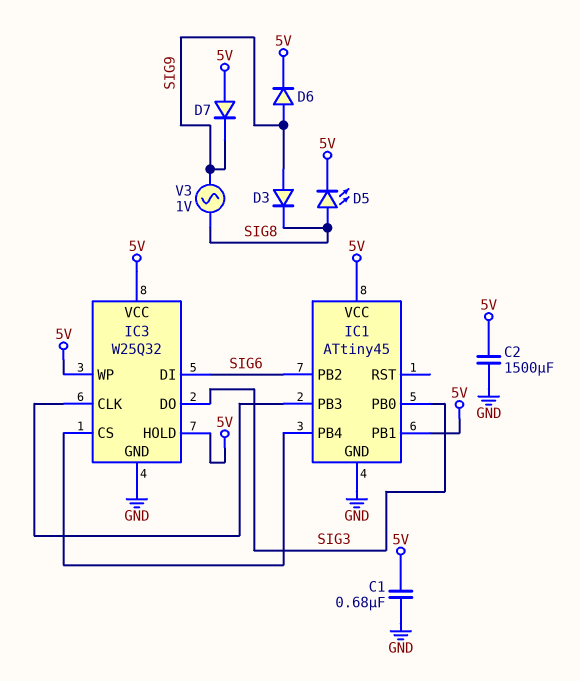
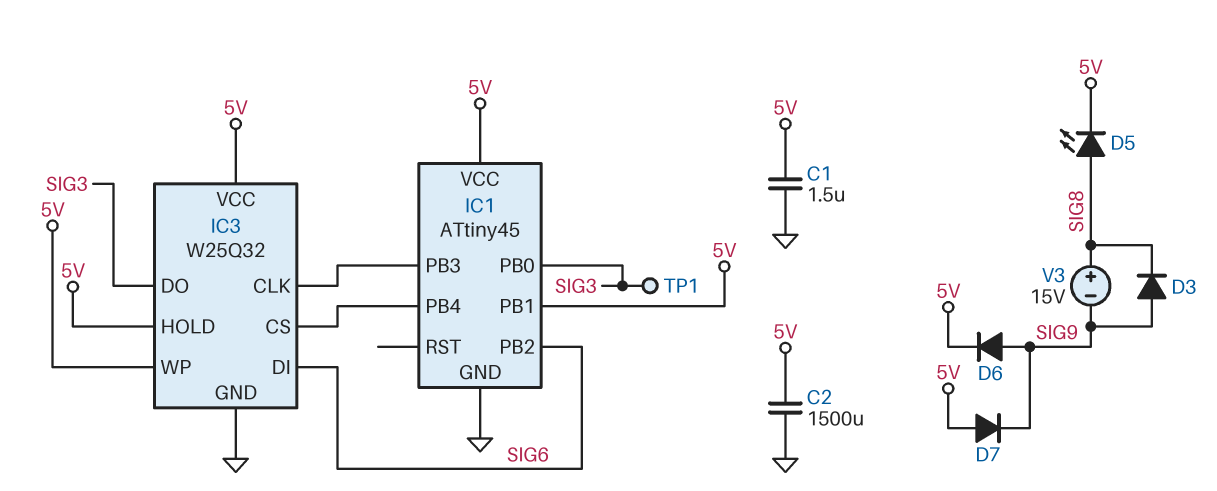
C1: 680nF (5V, GND) -> 1.5uF (5V, GND)
TP1: none -> test point (SIG3)
V3: AC 1V (SIG8, SIG9) -> 15V (plus SIG8, minus SIG9)

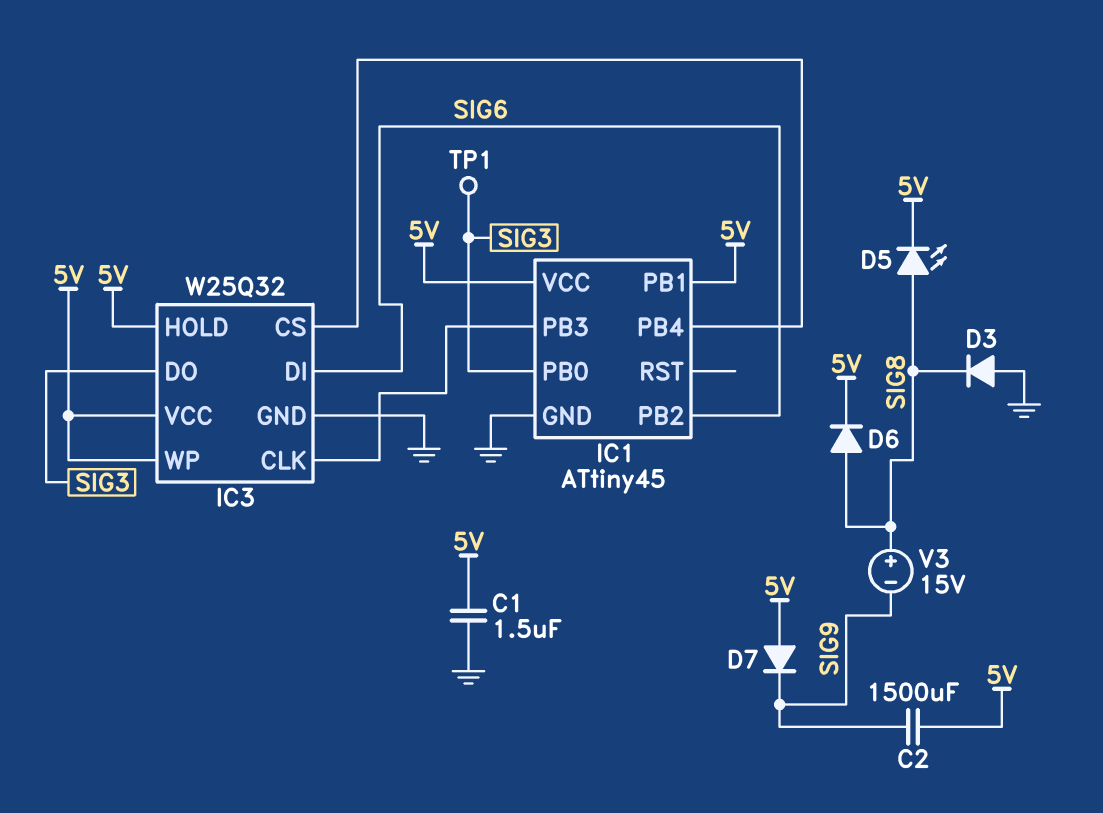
C2: 1500uF (5V, GND) -> 1500uF (5V, SIG9)
D3: diode (A SIG9, K SIG8) -> diode (A GND, K SIG8)
D6: diode (A SIG9, K 5V) -> diode (A SIG8, K 5V)

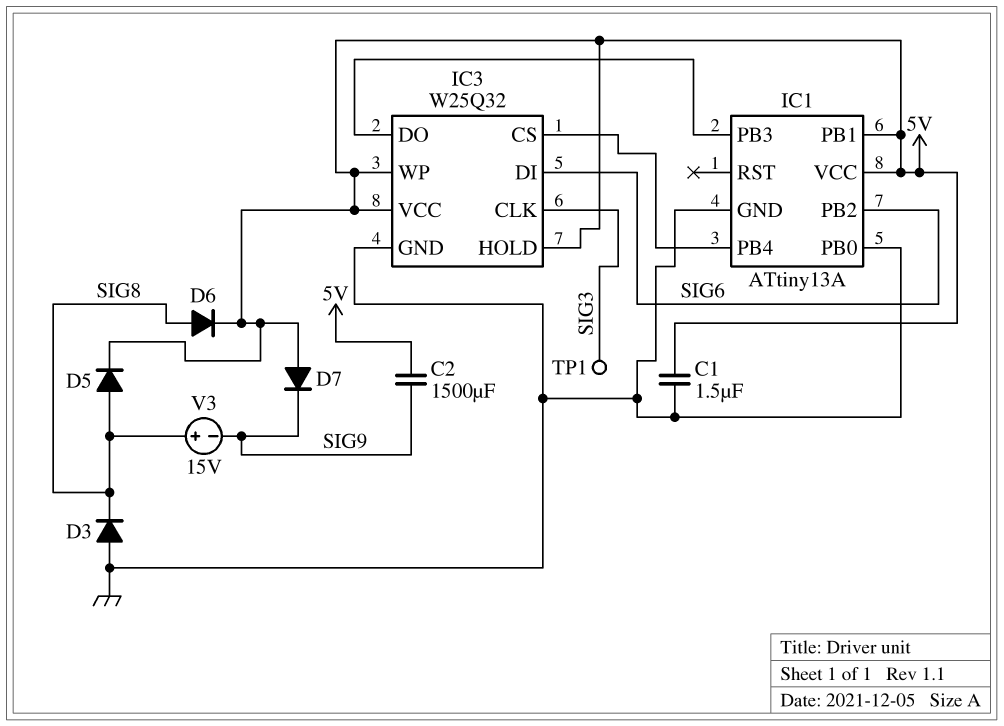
D5: LED (A SIG8, K 5V) -> diode (A SIG8, K 5V)
IC1: ATtiny45 -> ATtiny13A
IC1 pin PB0: SIG3 -> GND
IC3 pin CLK: IC1/PB3 -> SIG3
IC3 pin DO: SIG3 -> IC1/PB3

